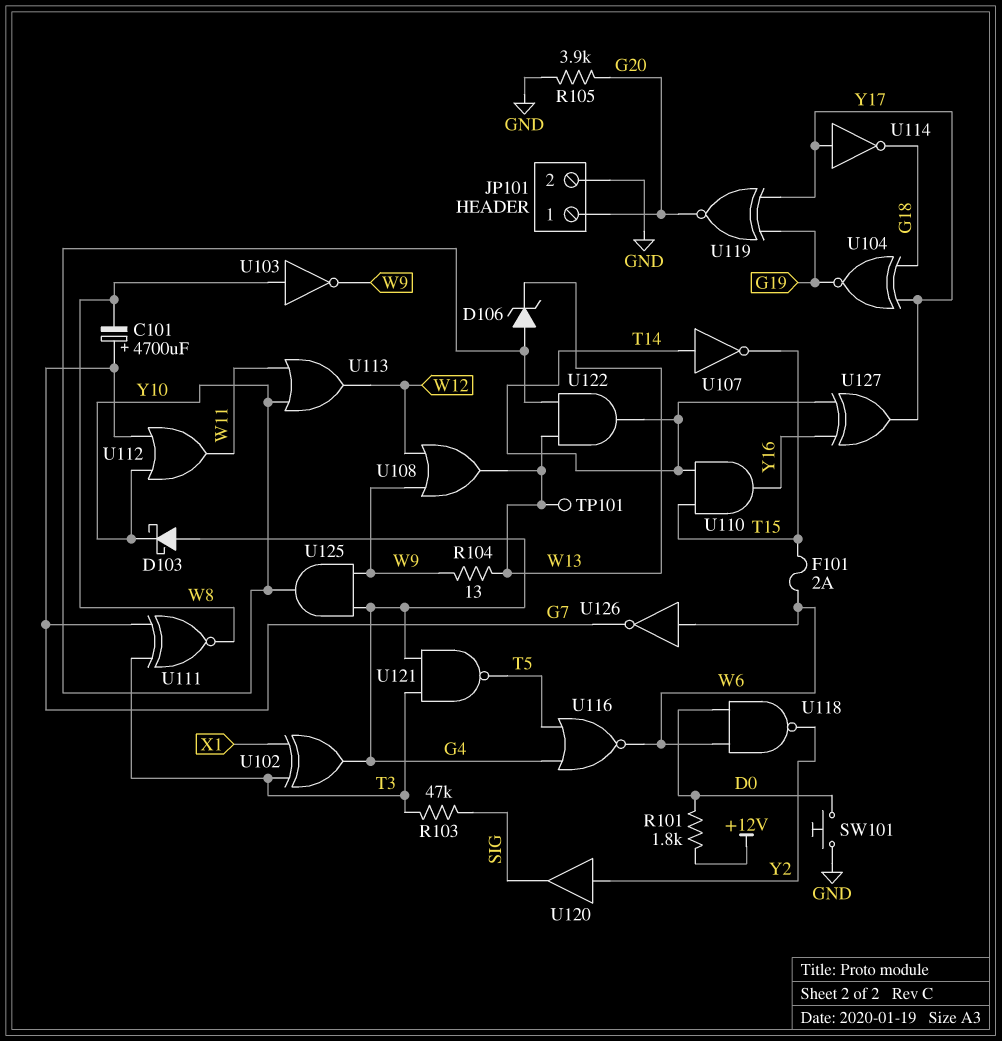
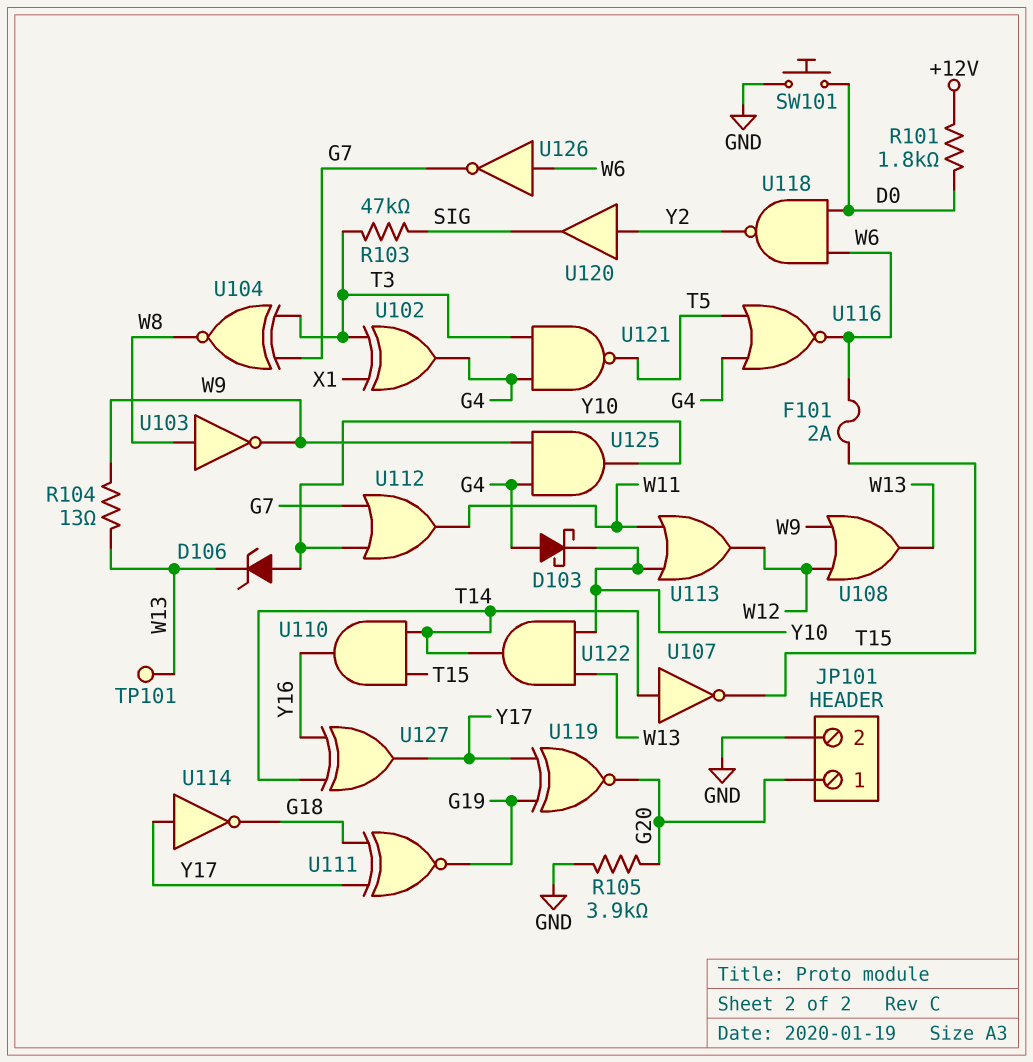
C101: 4700uF (plus G7, minus W8) -> none
U104: XNOR (in G18, in Y17, out G19) -> XNOR (in G7, in T3, out W8)
U111: XNOR (in G7, in T3, out W8) -> XNOR (in G18, in Y17, out G19)

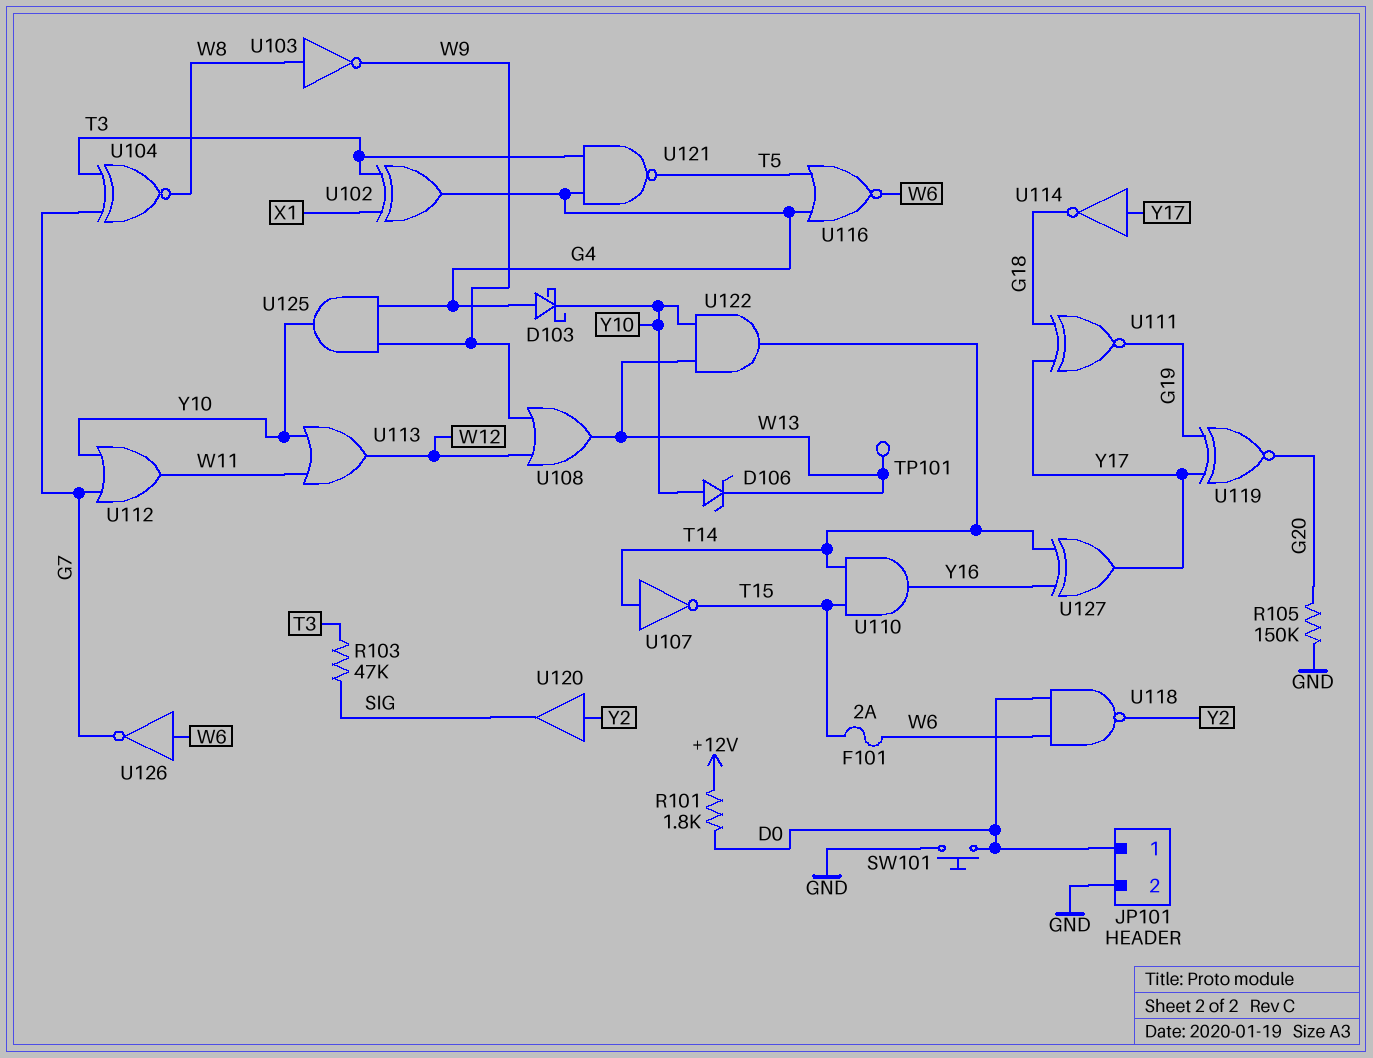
JP101 pin 1: G20 -> D0
R104: 13 (W9, W13) -> none
R105: 3.9k (G20, GND) -> 150k (G20, GND)

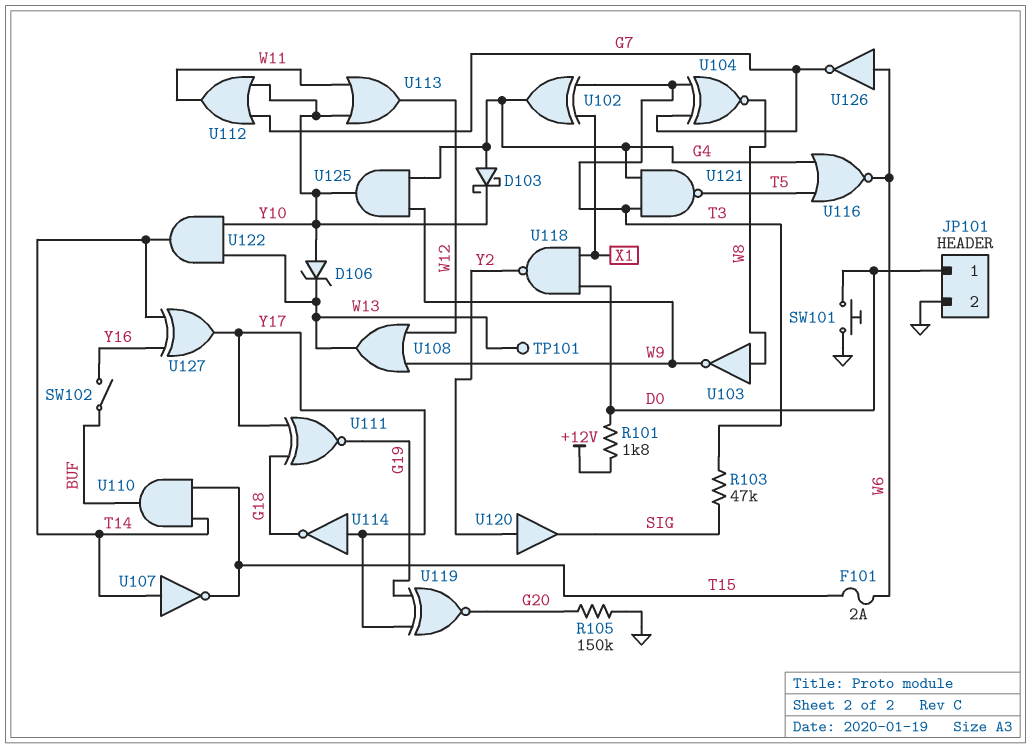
SW102: none -> switch (BUF, Y16)
U110: AND (in T14, in T15, out Y16) -> AND (in T14, in T15, out BUF)
U118: NAND (in D0, in W6, out Y2) -> NAND (in D0, in X1, out Y2)

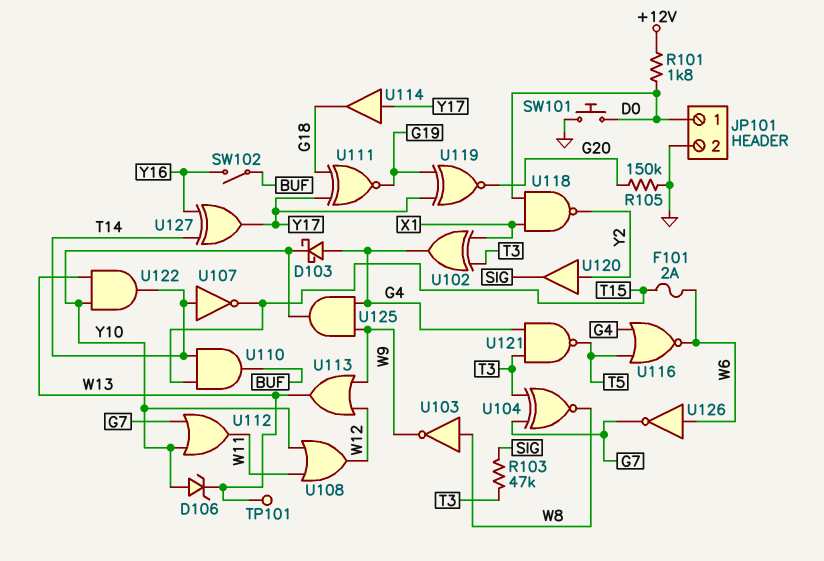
U108: OR (in W9, in W12, out W13) -> OR (in W11, in Y10, out W12)
U113: OR (in W11, in Y10, out W12) -> OR (in W9, in W12, out W13)
U114: NOT (in Y17, out G18) -> buffer (in Y17, out G18)

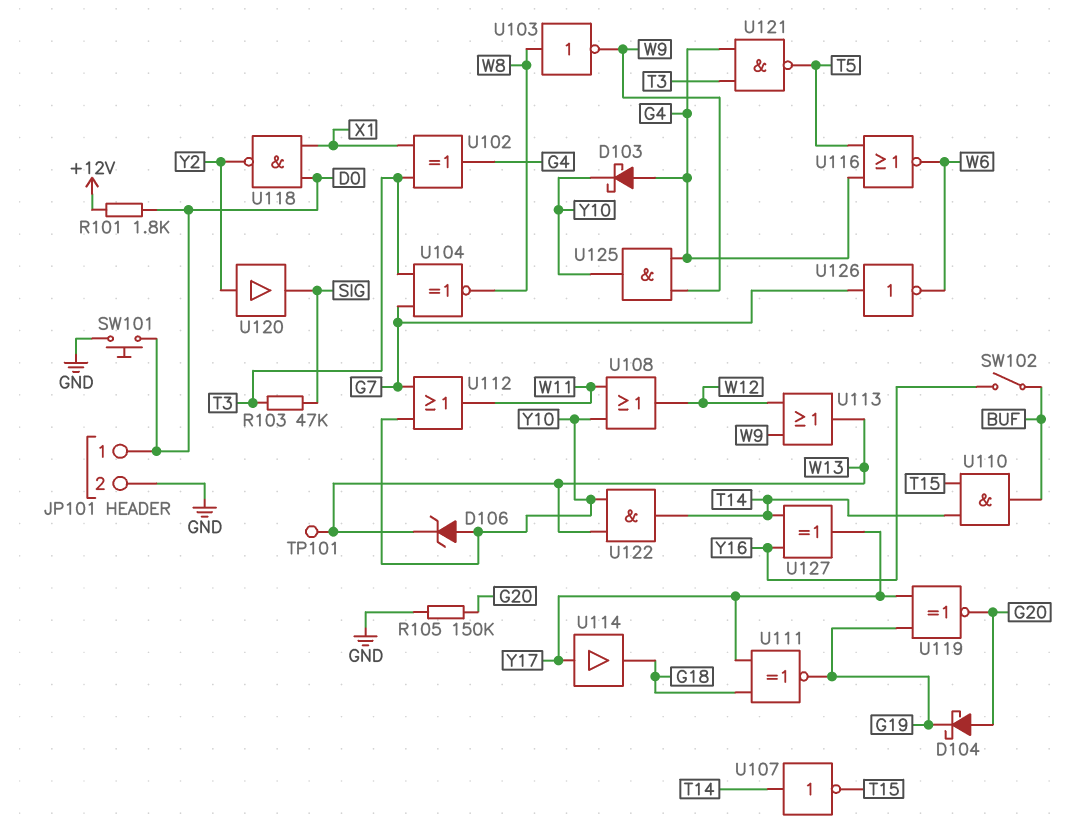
D104: none -> schottky (A G20, K G19)
F101: 2A (T15, W6) -> none
U126: NOT (in W6, out G7) -> NOT (in G7, out W6)

